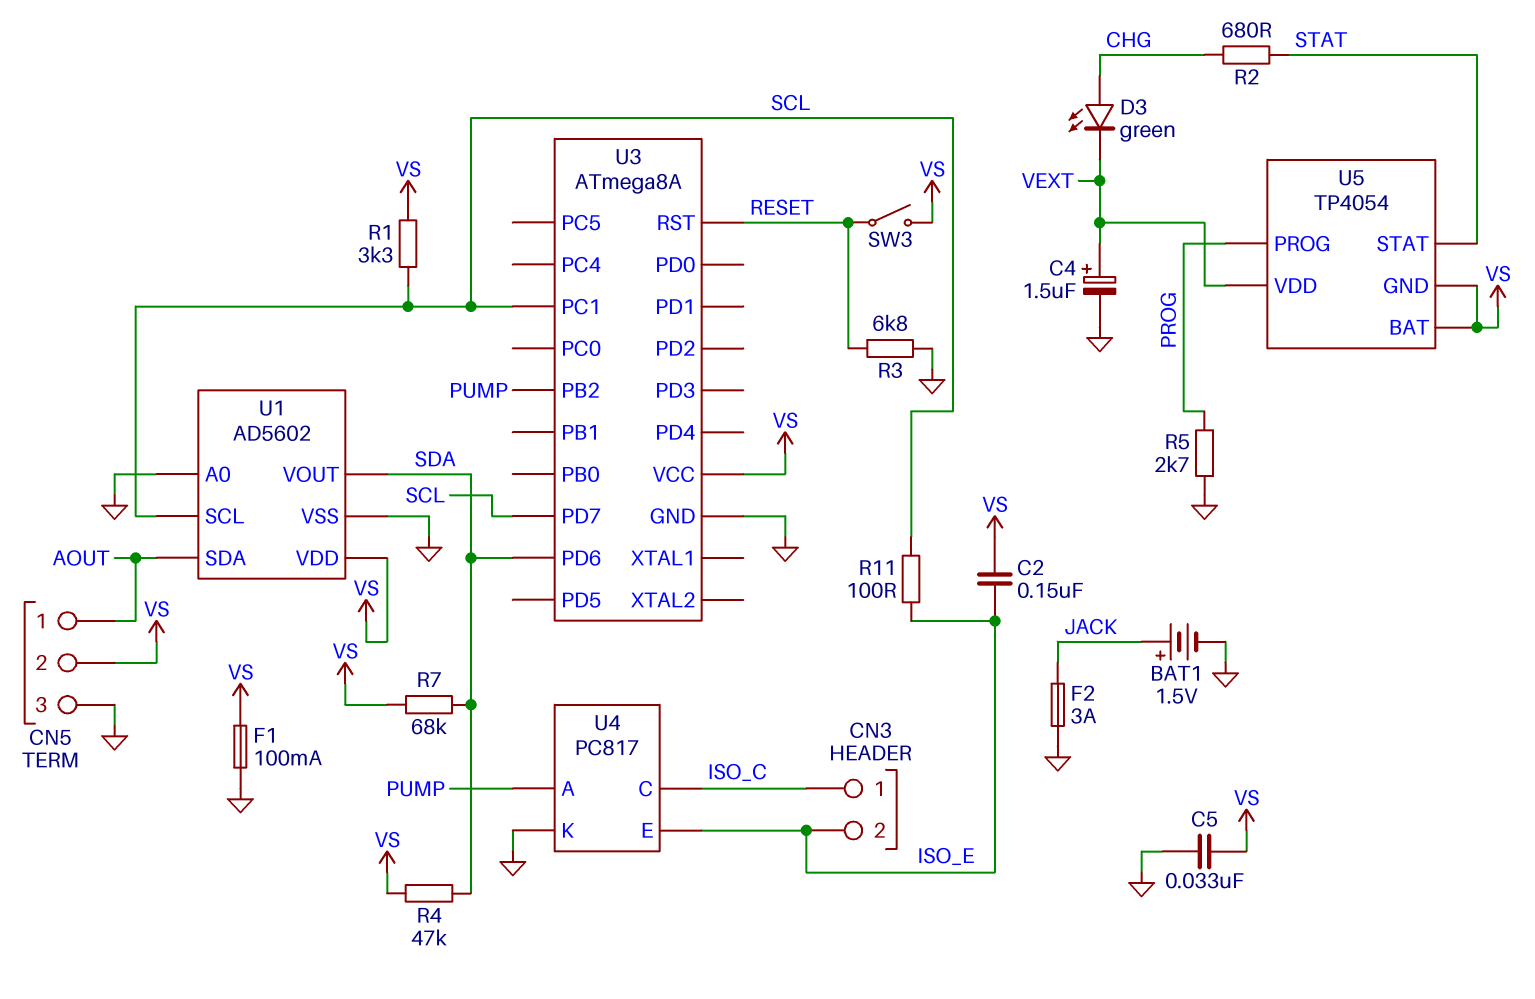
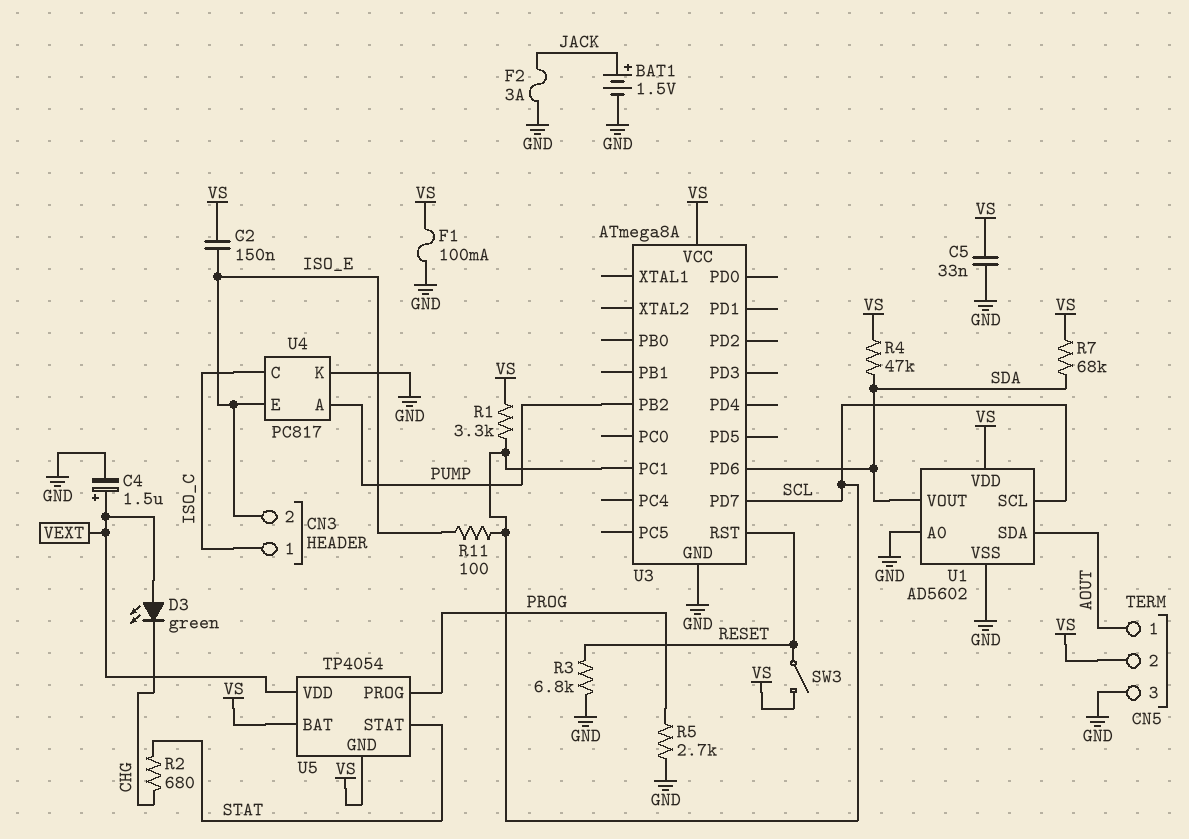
D3: LED green (A CHG, K VEXT) -> LED green (A VEXT, K CHG)

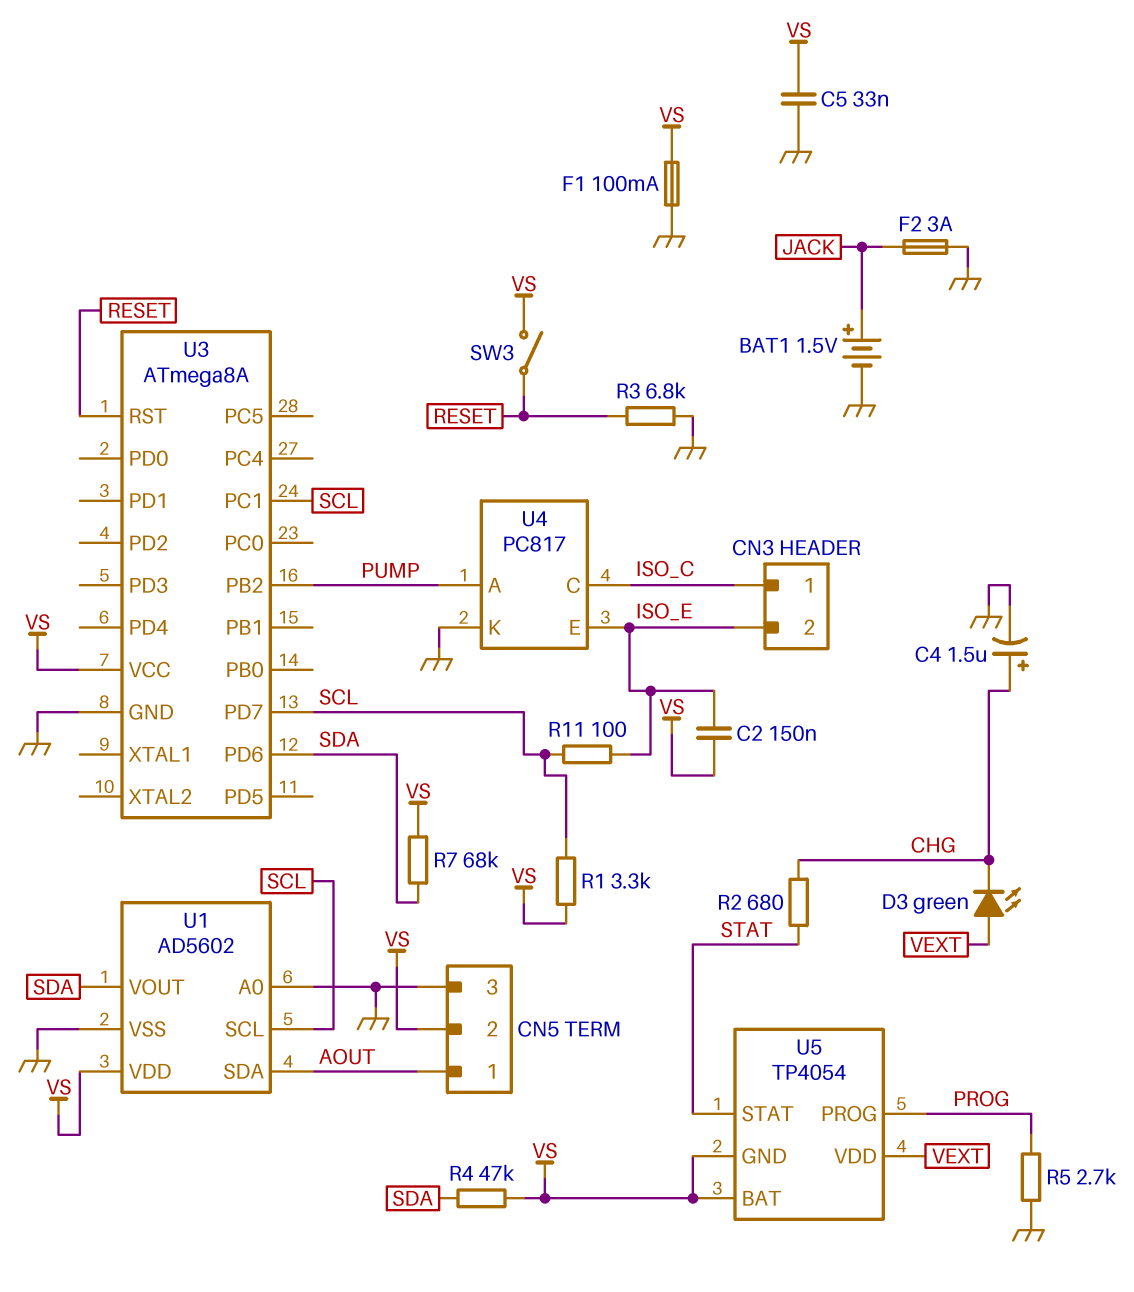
C4: 1.5uF (plus VEXT, minus GND) -> 1.5uF (plus CHG, minus GND)

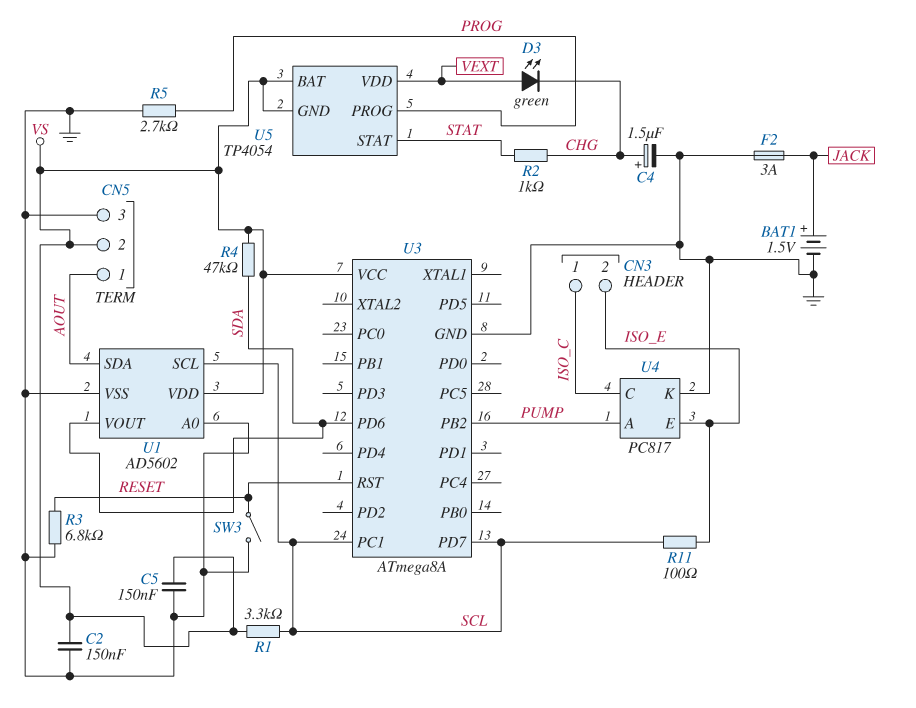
C2: 150nF (ISO_E, VS) -> 150nF (GND, VS)
C5: 33nF (GND, VS) -> 150nF (GND, VS)
F1: 100mA (GND, VS) -> none
R2: 680 (CHG, STAT) -> 1k (CHG, STAT)
R7: 68k (SDA, VS) -> none
SW3: switch (RESET, VS) -> switch (GND, RESET)

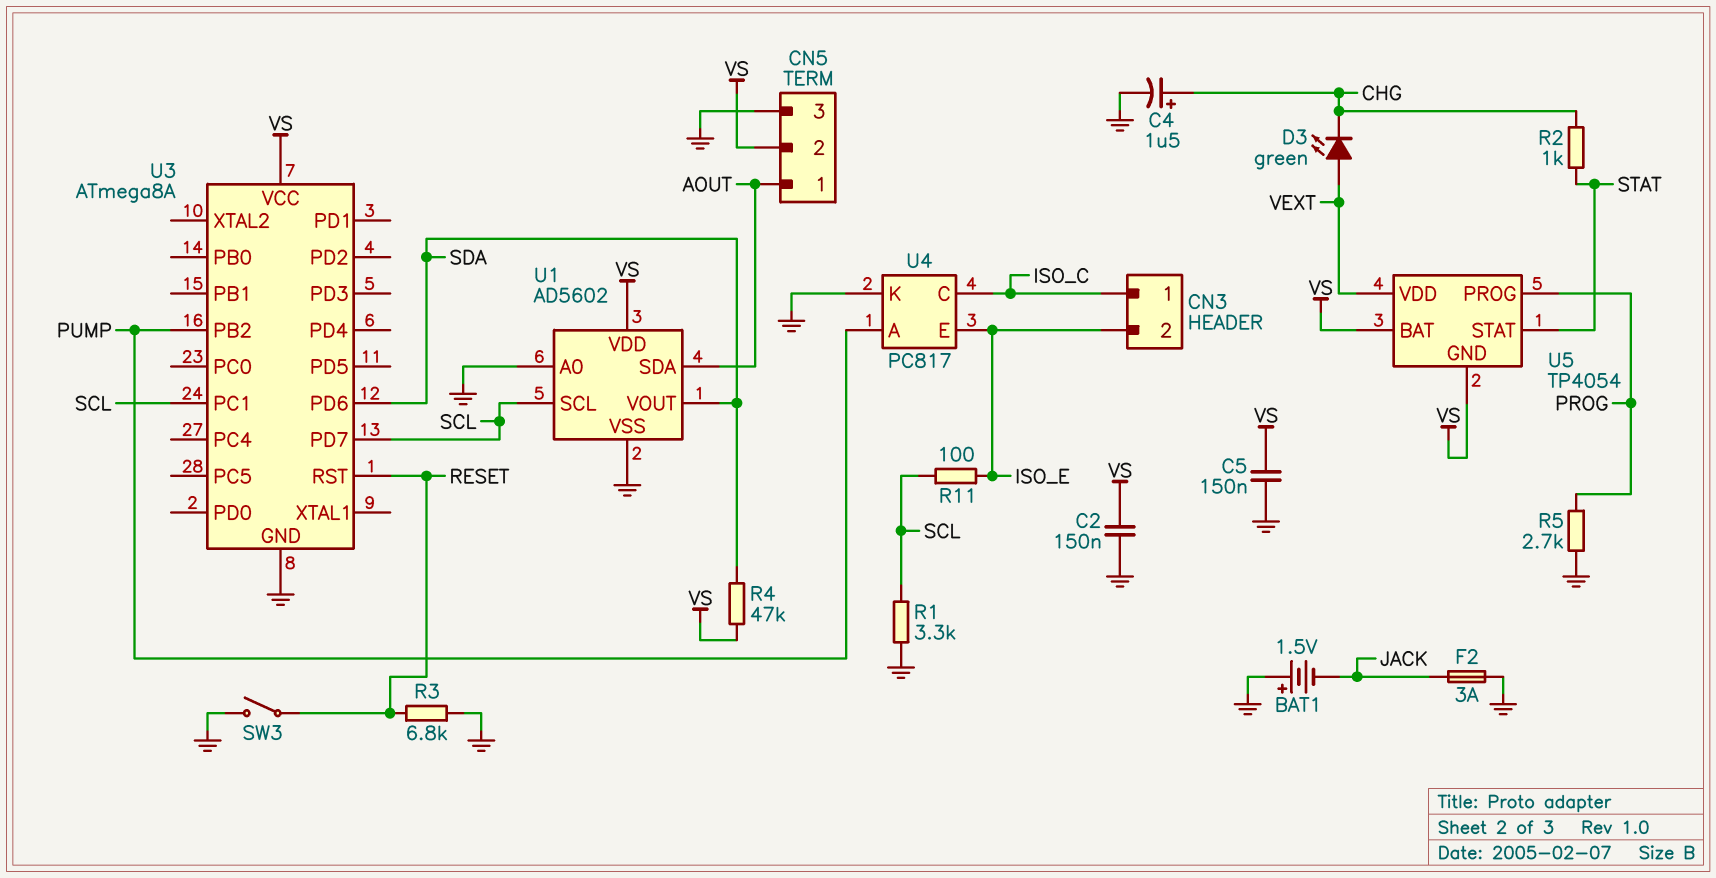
BAT1: 1.5V (plus JACK, minus GND) -> 1.5V (plus GND, minus JACK)
R1: 3.3k (SCL, VS) -> 3.3k (GND, SCL)

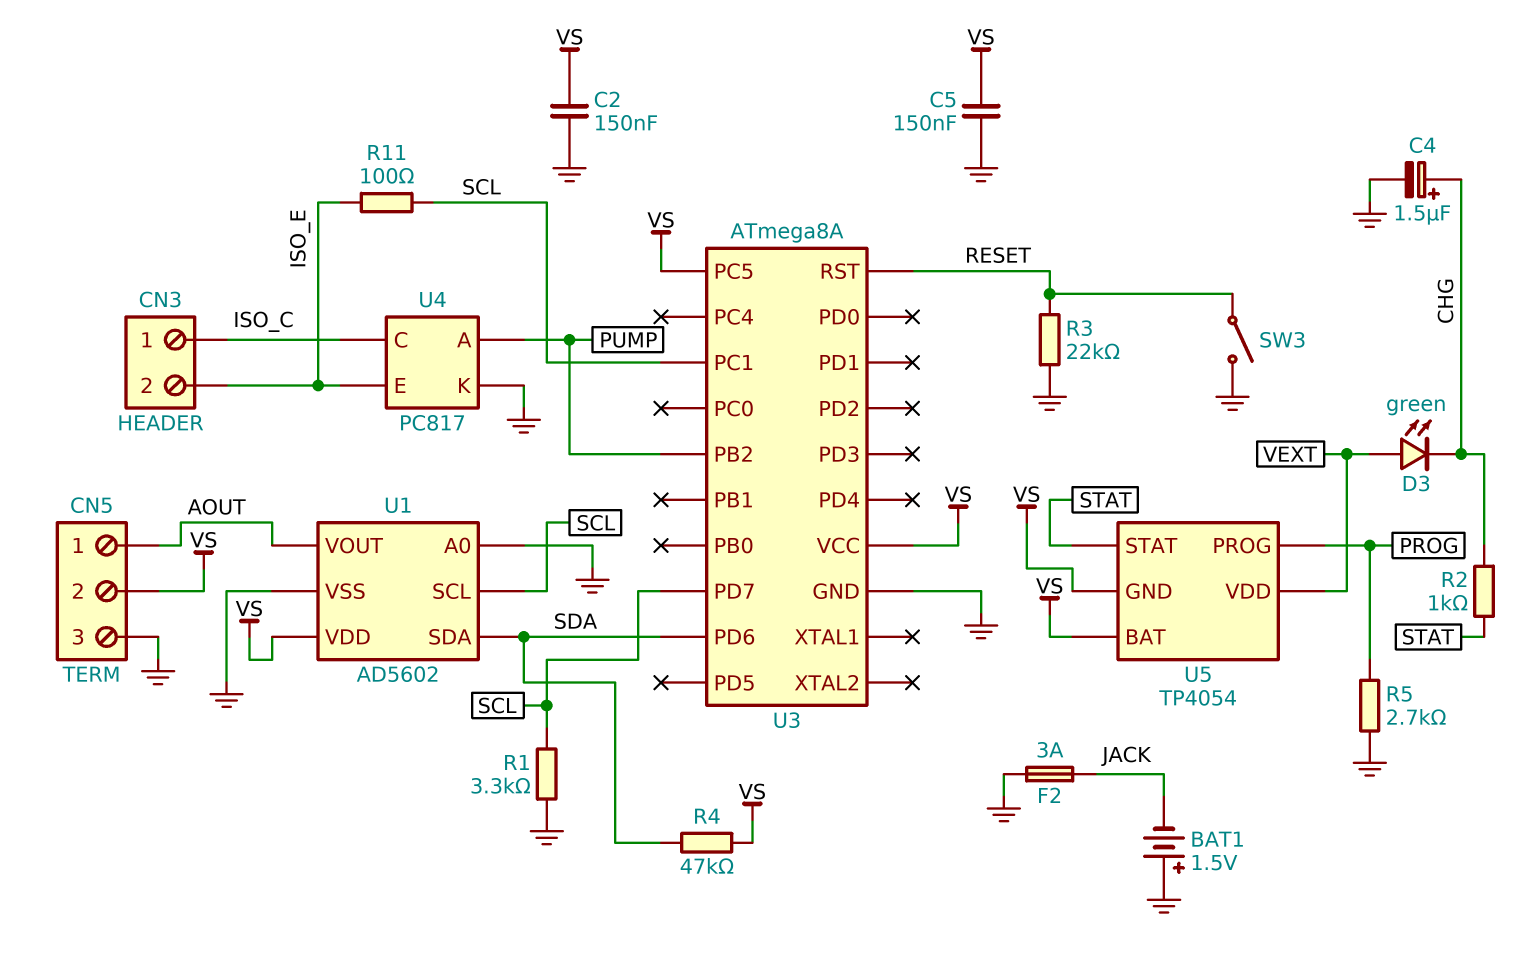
R3: 6.8k (GND, RESET) -> 22k (GND, RESET)
U1 pin SDA: AOUT -> SDA
U1 pin VOUT: SDA -> AOUT
U3 pin PC5: none -> VS

